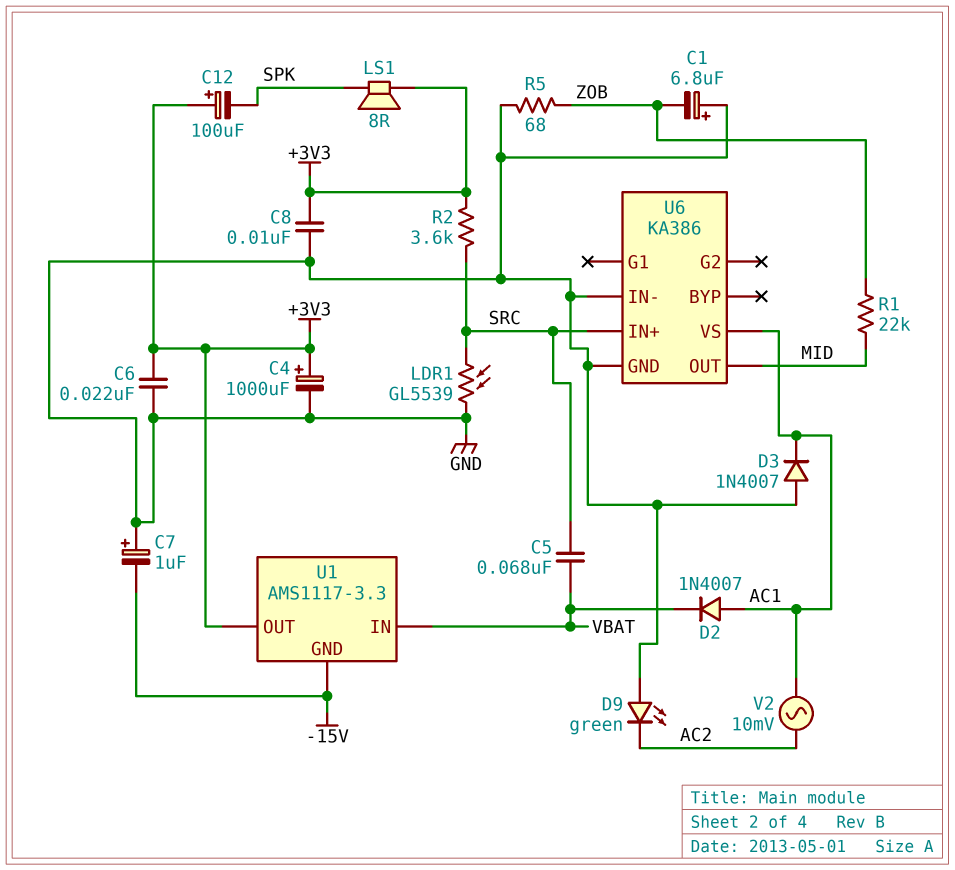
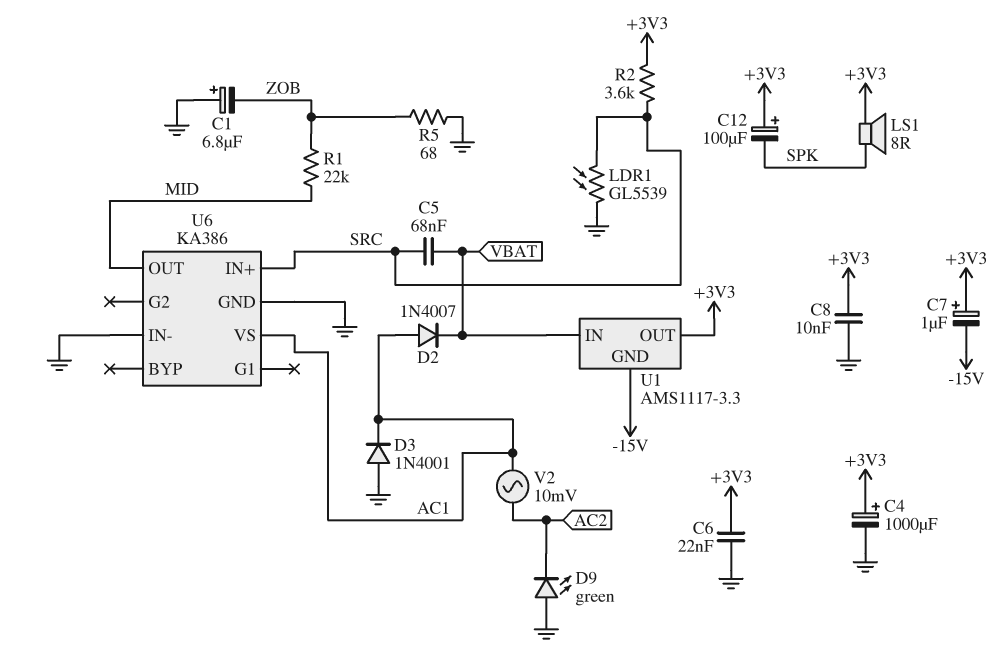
C7: 1uF (plus GND, minus -15V) -> 1uF (plus +3V3, minus -15V)
D3: diode 1N4007 (A GND, K AC1) -> diode 1N4001 (A GND, K AC1)

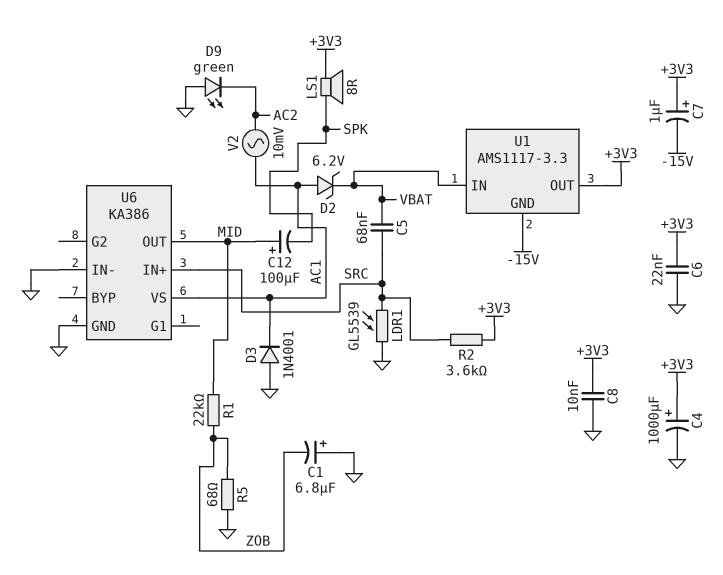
C12: 100uF (plus +3V3, minus SPK) -> 100uF (plus MID, minus SPK)
D2: diode 1N4007 (A AC1, K VBAT) -> zener 6.2V (A AC1, K VBAT)

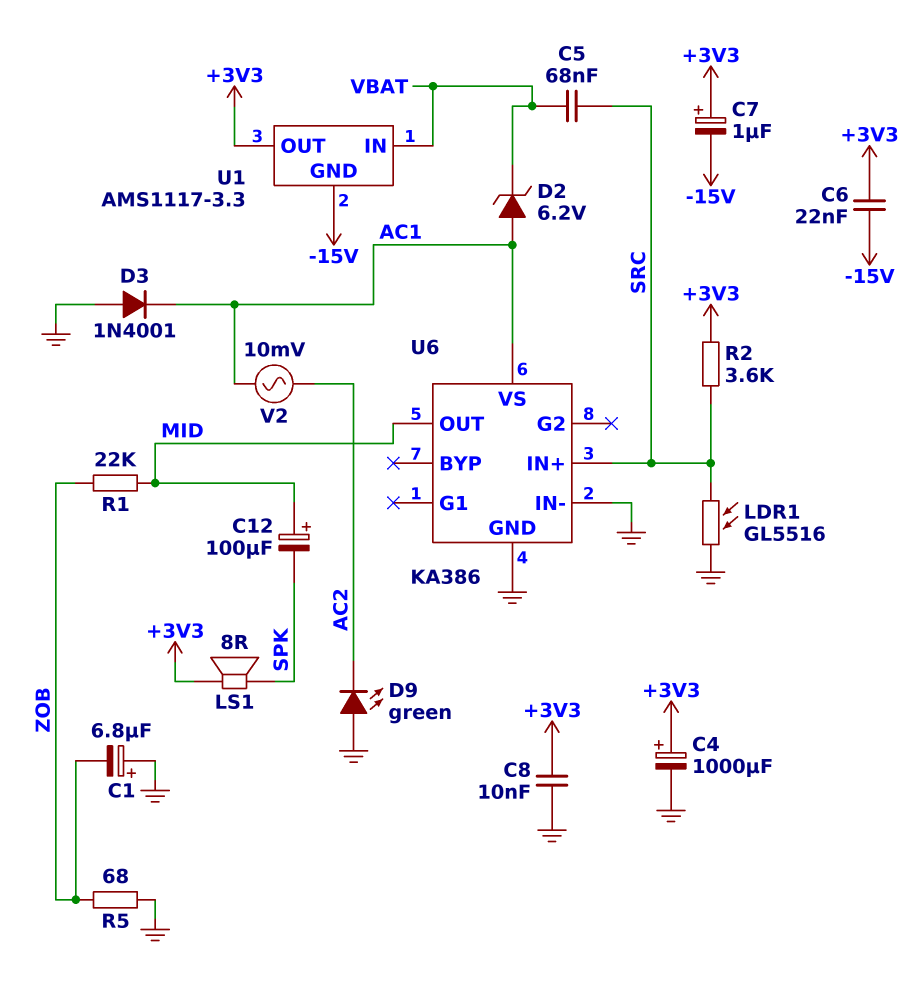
C6: 22nF (+3V3, GND) -> 22nF (+3V3, -15V)
LDR1: GL5539 (GND, SRC) -> GL5516 (GND, SRC)

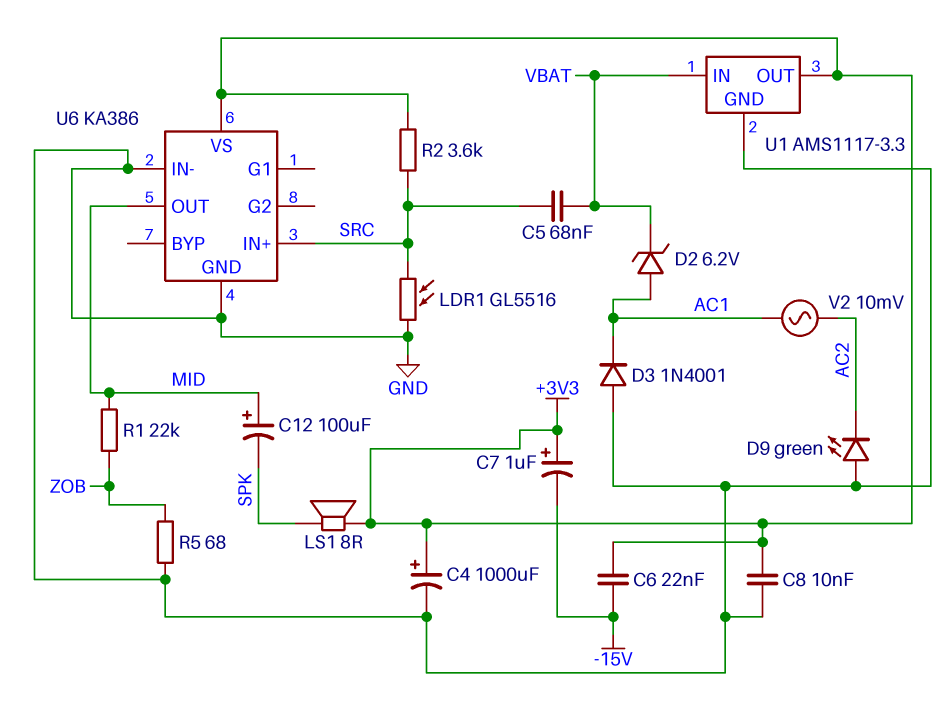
C1: 6.8uF (plus GND, minus ZOB) -> none
U1 pin GND: -15V -> GND
U6 pin VS: AC1 -> +3V3

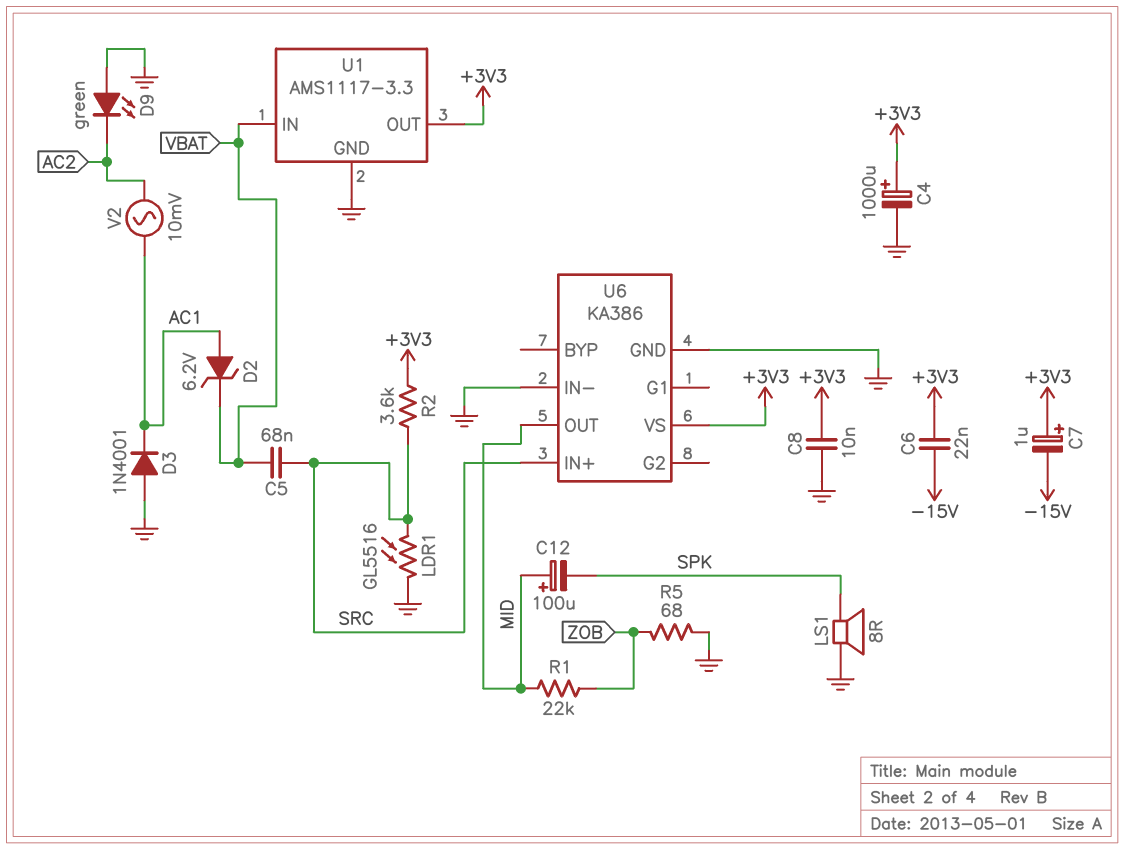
LS1: speaker 8R (+3V3, SPK) -> speaker 8R (GND, SPK)

